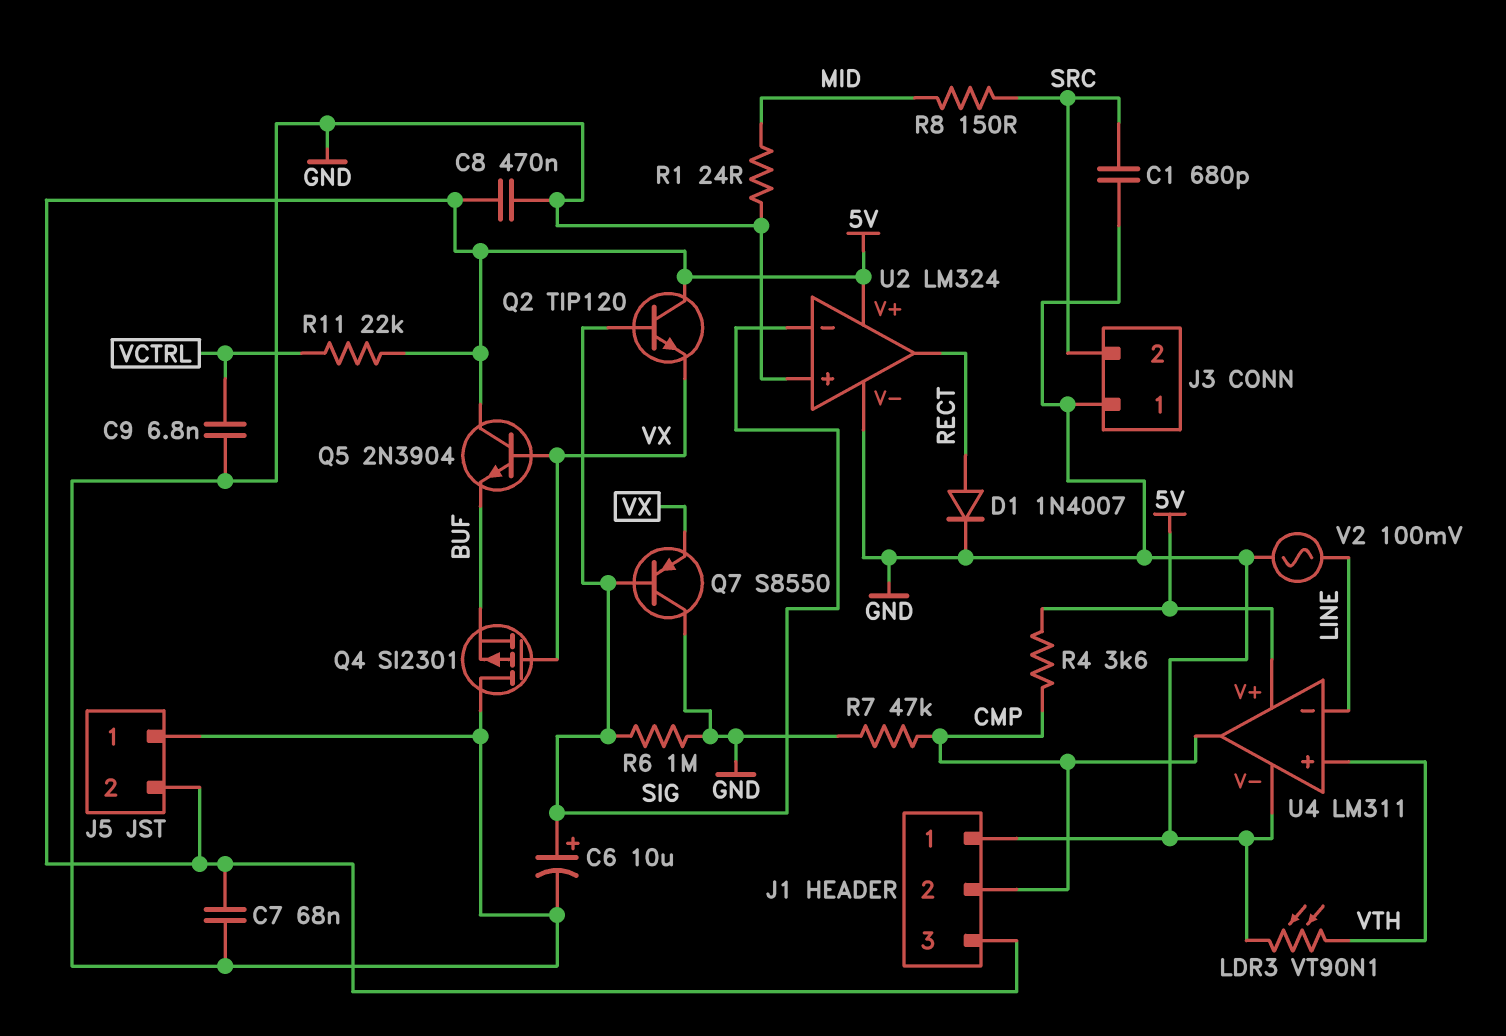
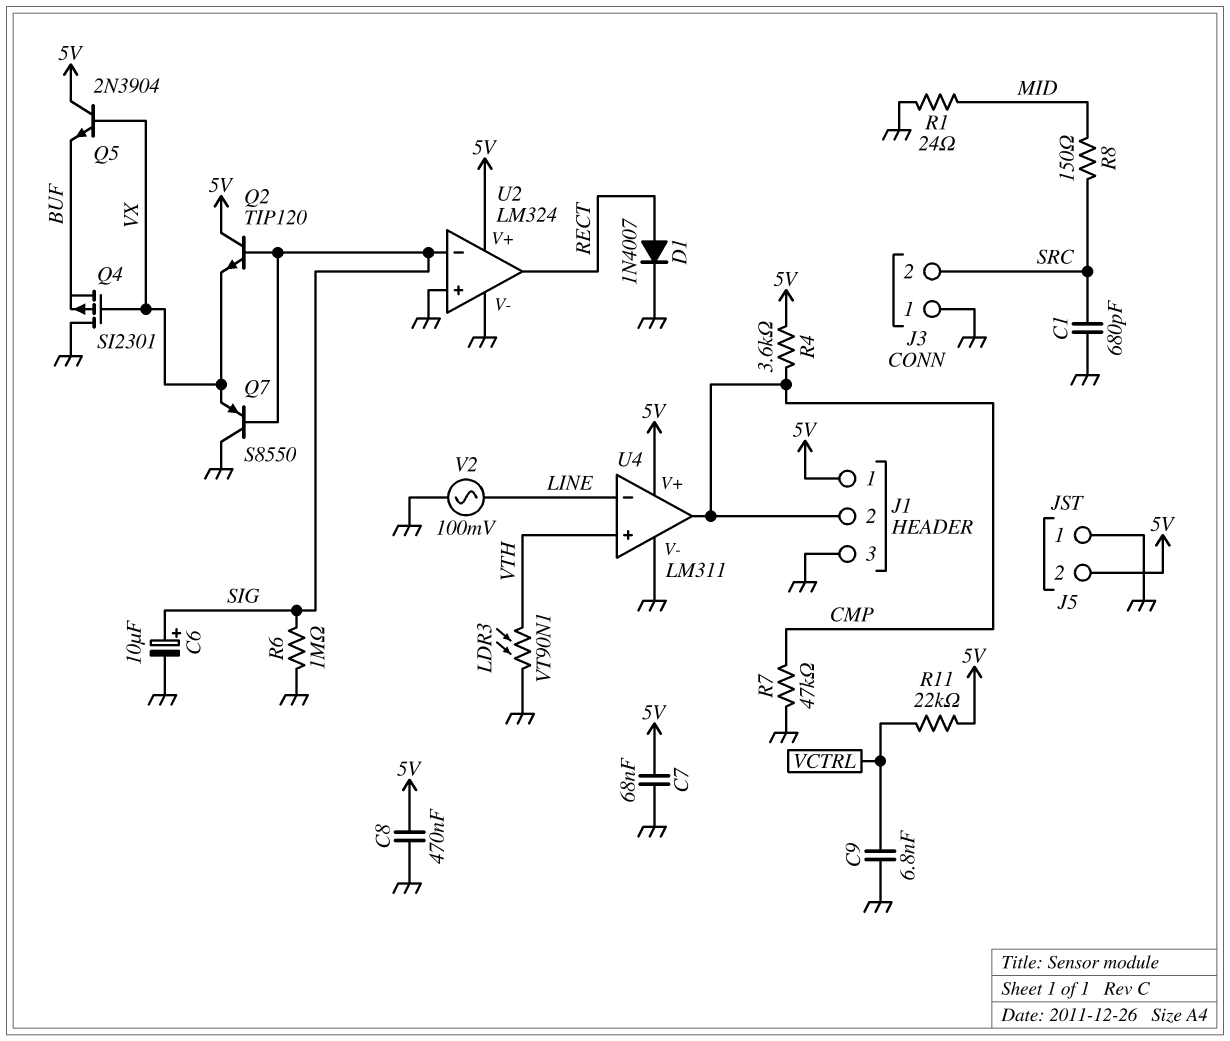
J1 pin 1: GND -> 5V
J1 pin 3: 5V -> GND

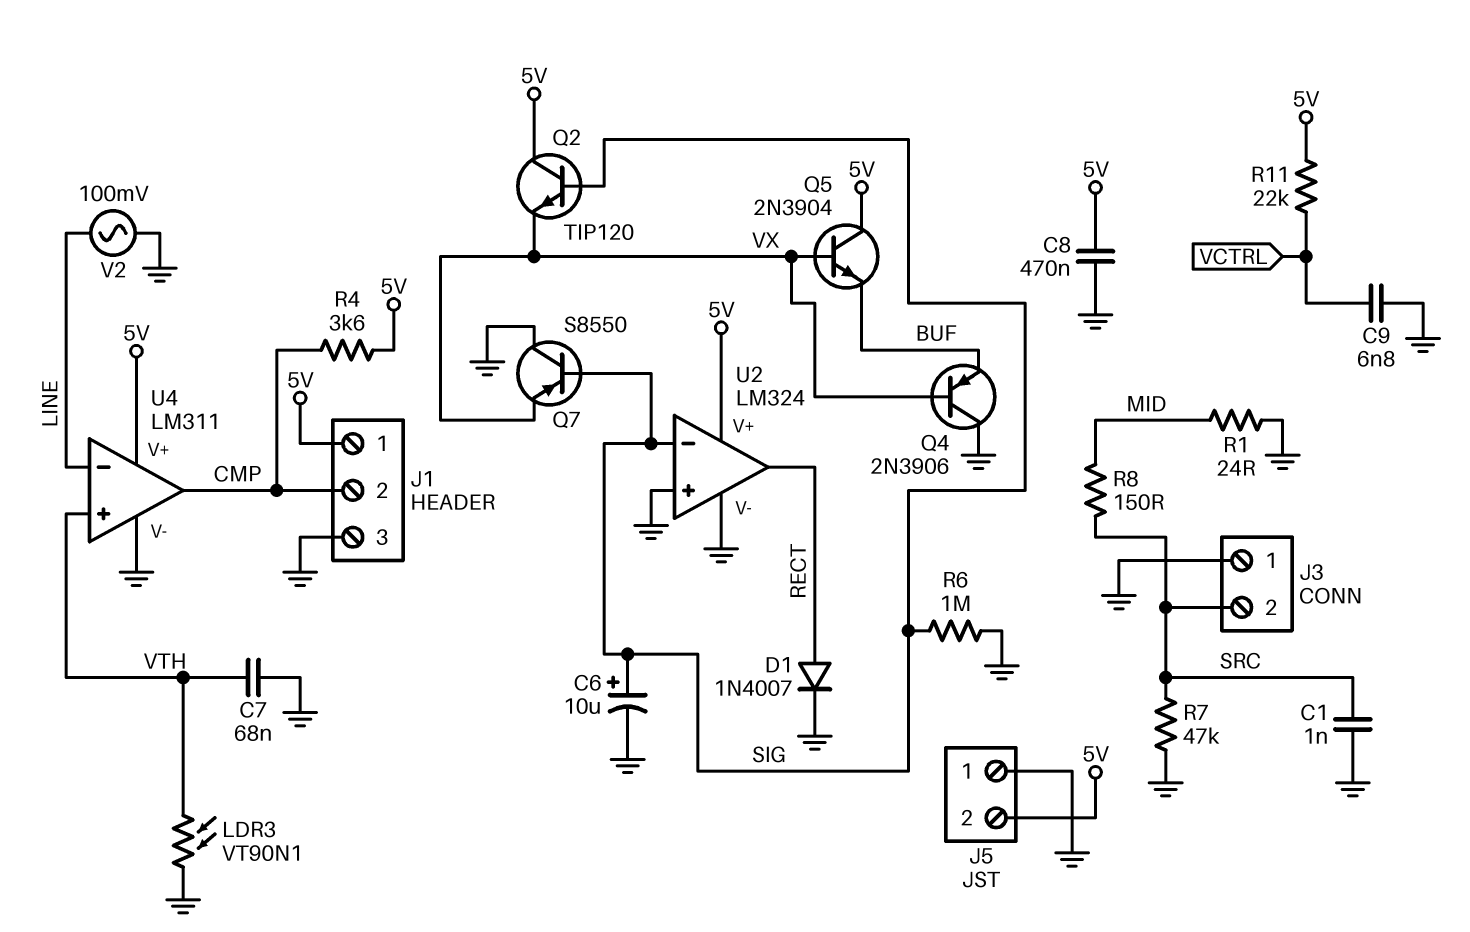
C1: 680pF (GND, SRC) -> 1nF (GND, SRC)
C7: 68nF (5V, GND) -> 68nF (GND, VTH)
Q4: PMOS SI2301 (G VX, D GND, S BUF) -> PNP 2N3906 (B VX, C GND, E BUF)
R7: 47k (CMP, GND) -> 47k (GND, SRC)

